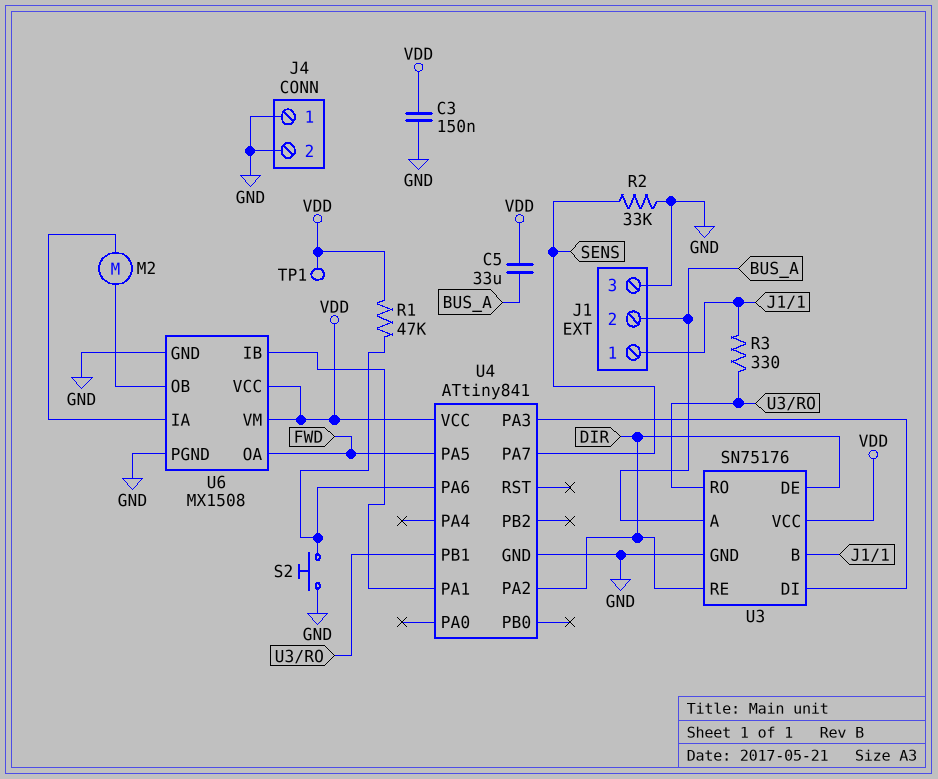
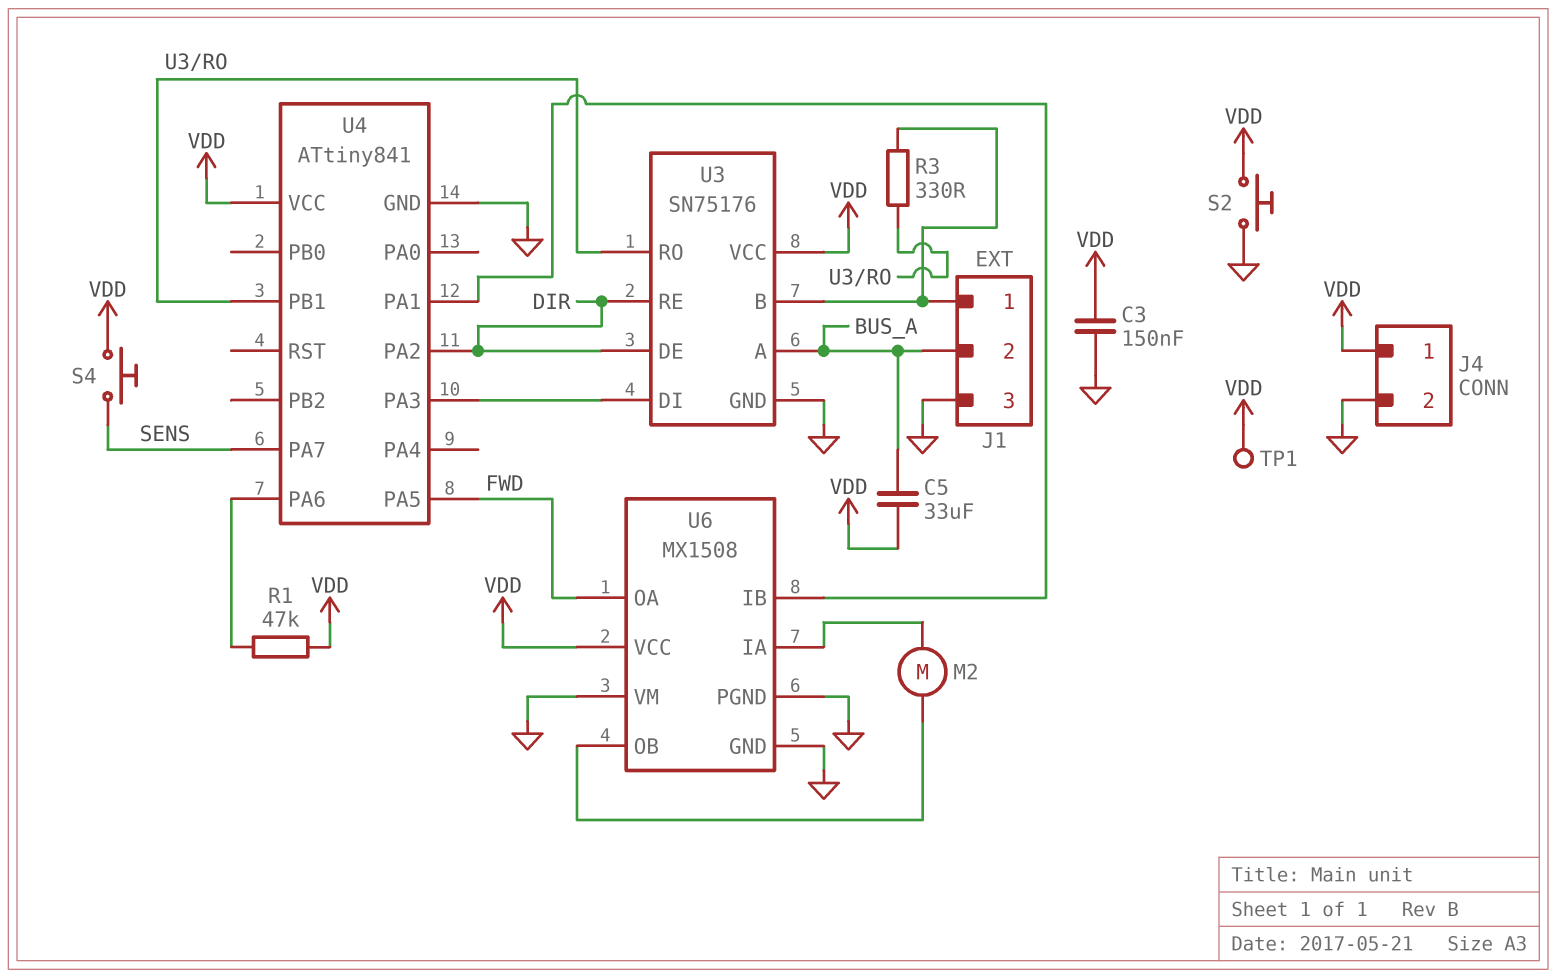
J4 pin 1: GND -> VDD
R2: 33k (GND, SENS) -> none
S2: button (GND, U4/PA6) -> button (GND, VDD)
S4: none -> button (SENS, VDD)
U6 pin VM: VDD -> GND

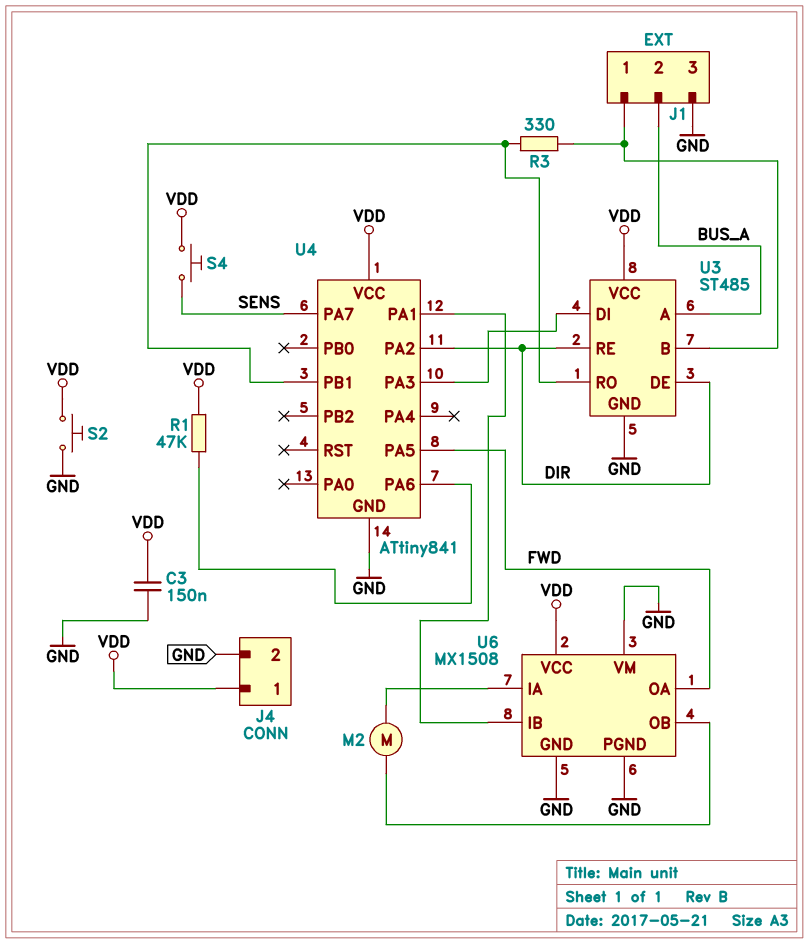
C5: 33uF (BUS_A, VDD) -> none
TP1: test point (VDD) -> none
U3: SN75176 -> ST485

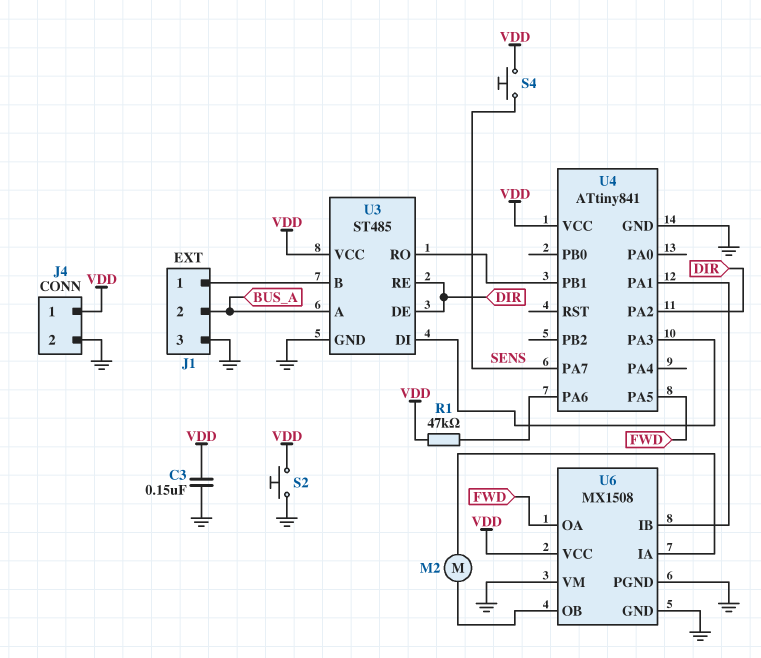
R3: 330 (J1/1, U3/RO) -> none

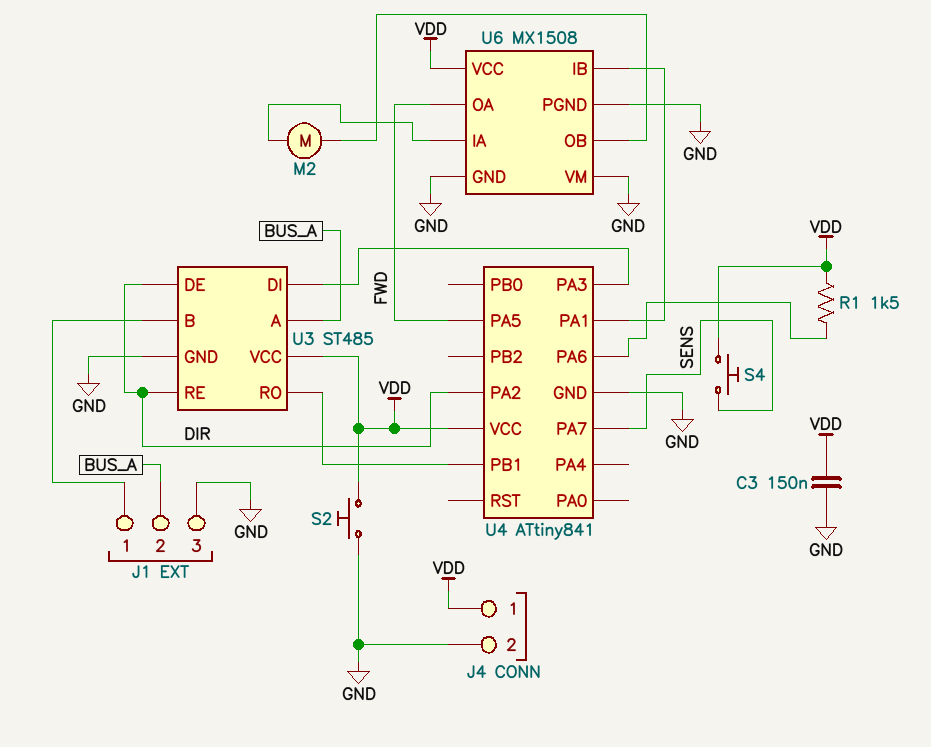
R1: 47k (U4/PA6, VDD) -> 1.5k (U4/PA6, VDD)

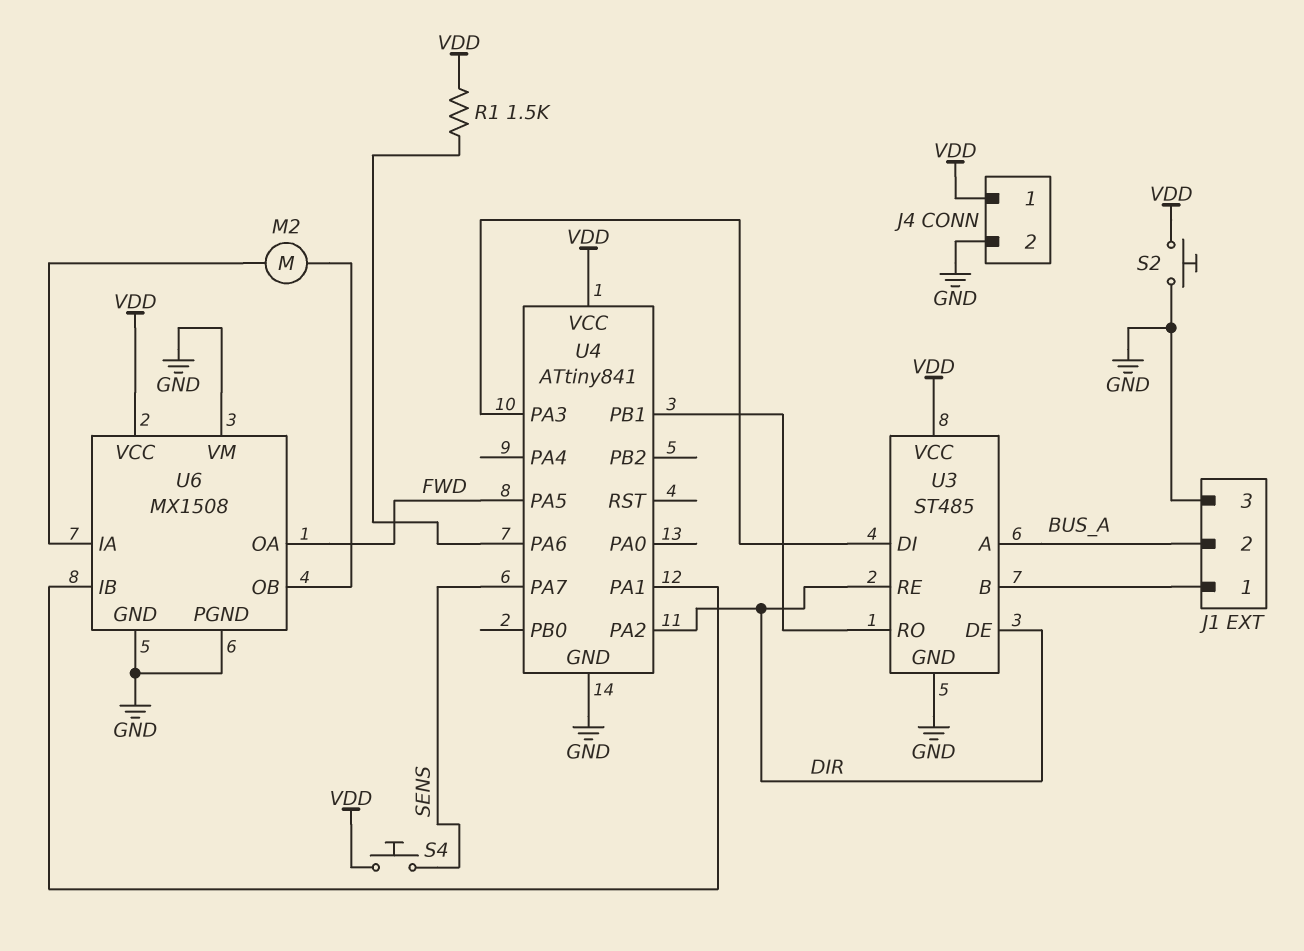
C3: 150nF (GND, VDD) -> none

